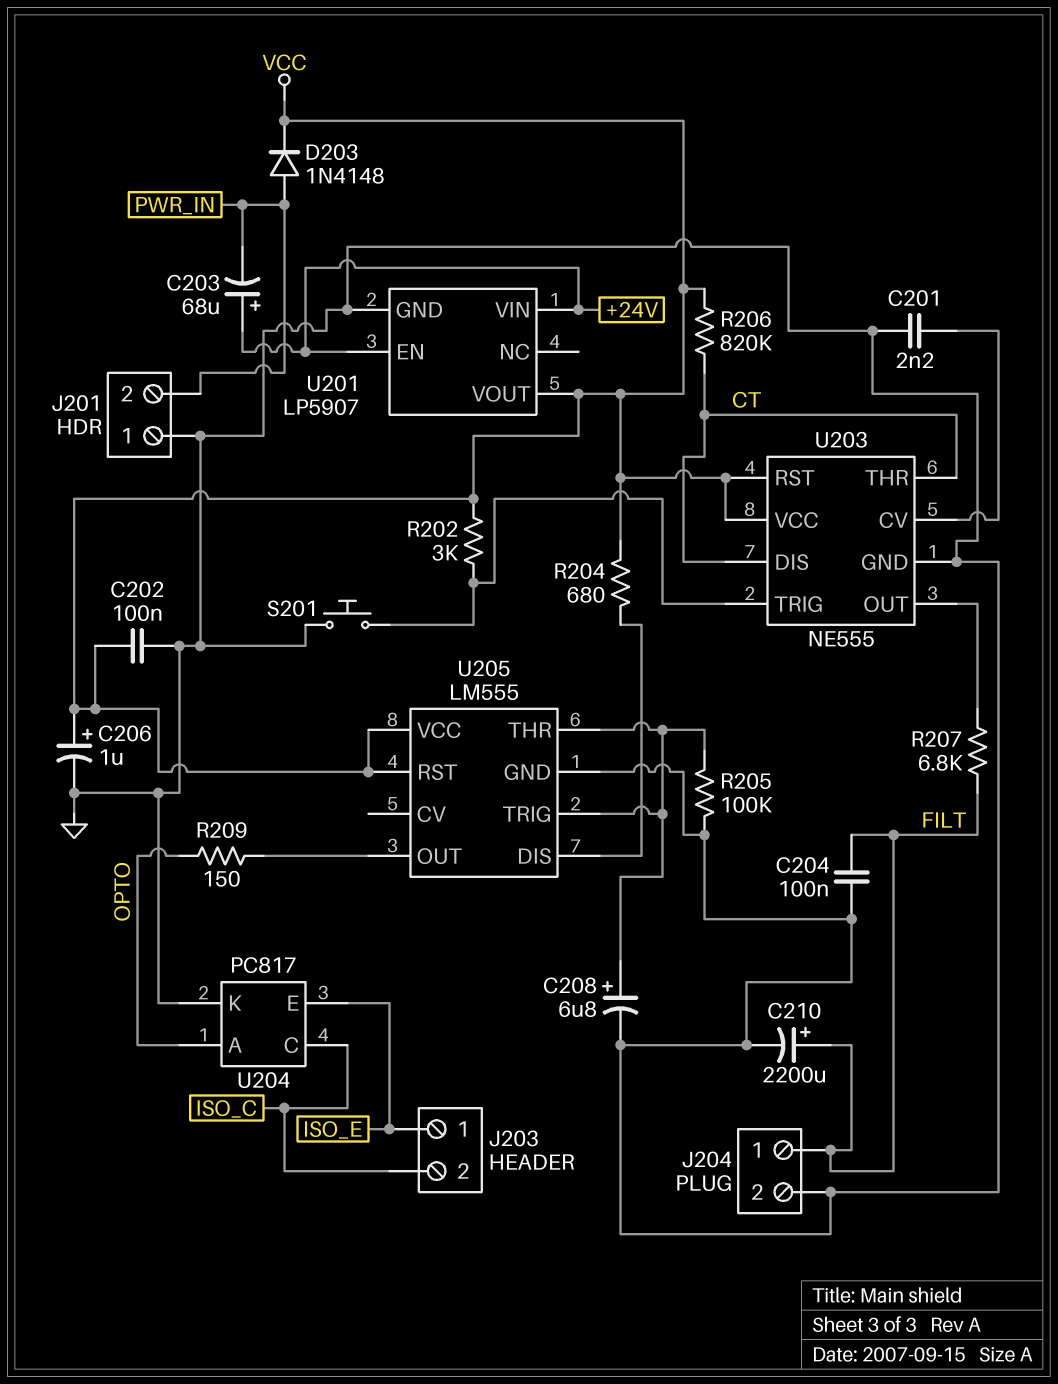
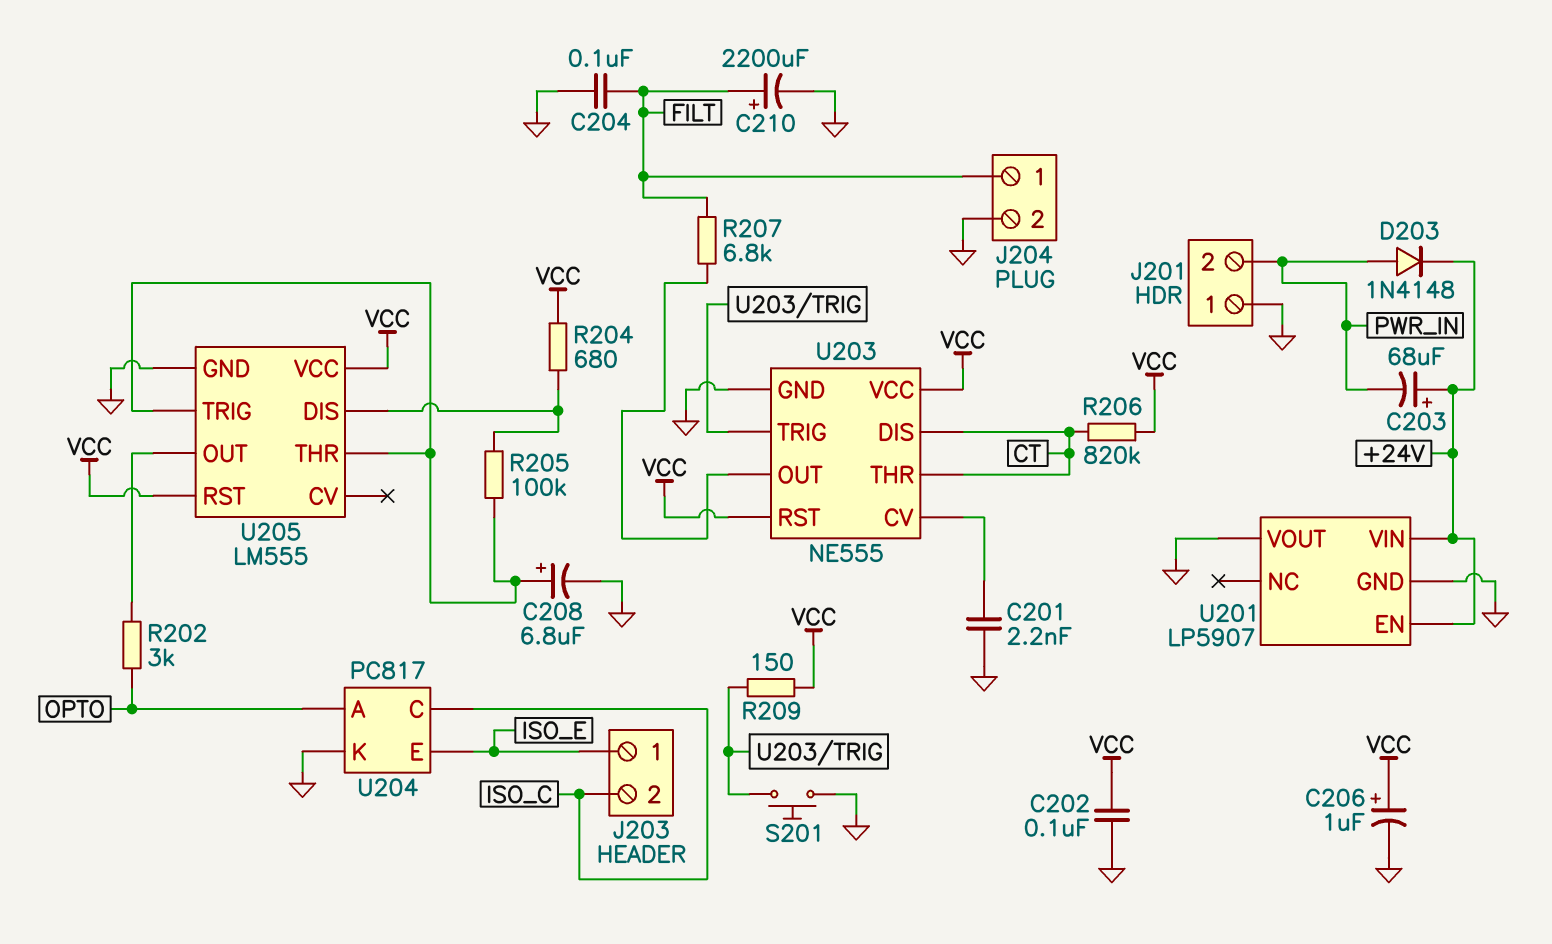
D203: diode 1N4148 (A PWR_IN, K VCC) -> diode 1N4148 (A PWR_IN, K +24V)
R202: 3k (U203/TRIG, VCC) -> 3k (OPTO, U205/OUT)
R205: 100k (GND, U205/THR) -> 100k (U205/DIS, U205/THR)
R209: 150 (OPTO, U205/OUT) -> 150 (U203/TRIG, VCC)
U201 pin VOUT: VCC -> GND

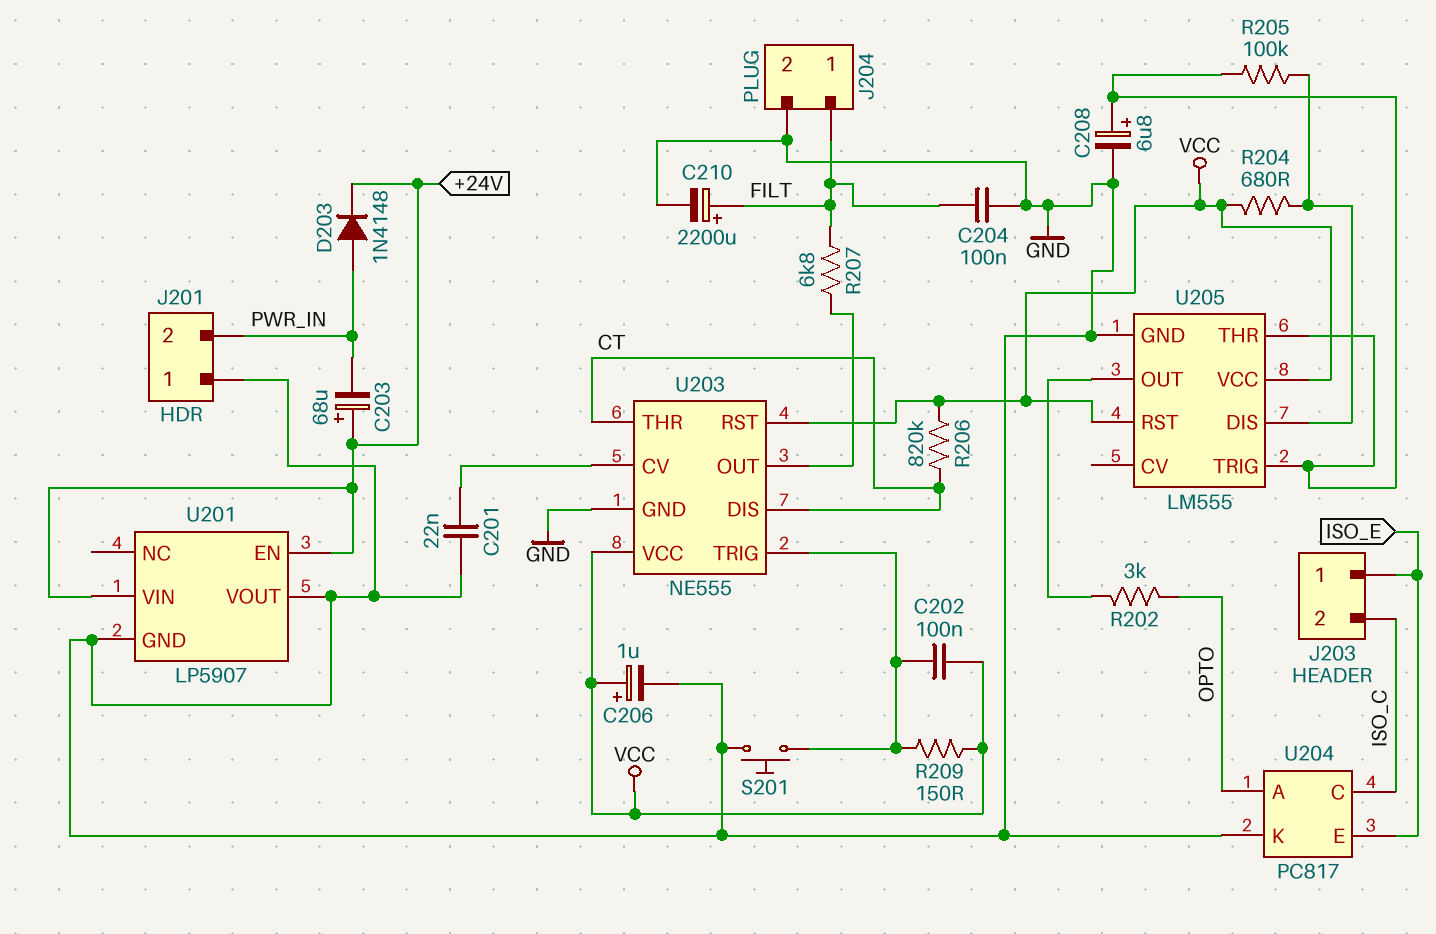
C201: 2.2nF (GND, U203/CV) -> 22nF (GND, U203/CV)
C202: 100nF (GND, VCC) -> 100nF (U203/TRIG, VCC)

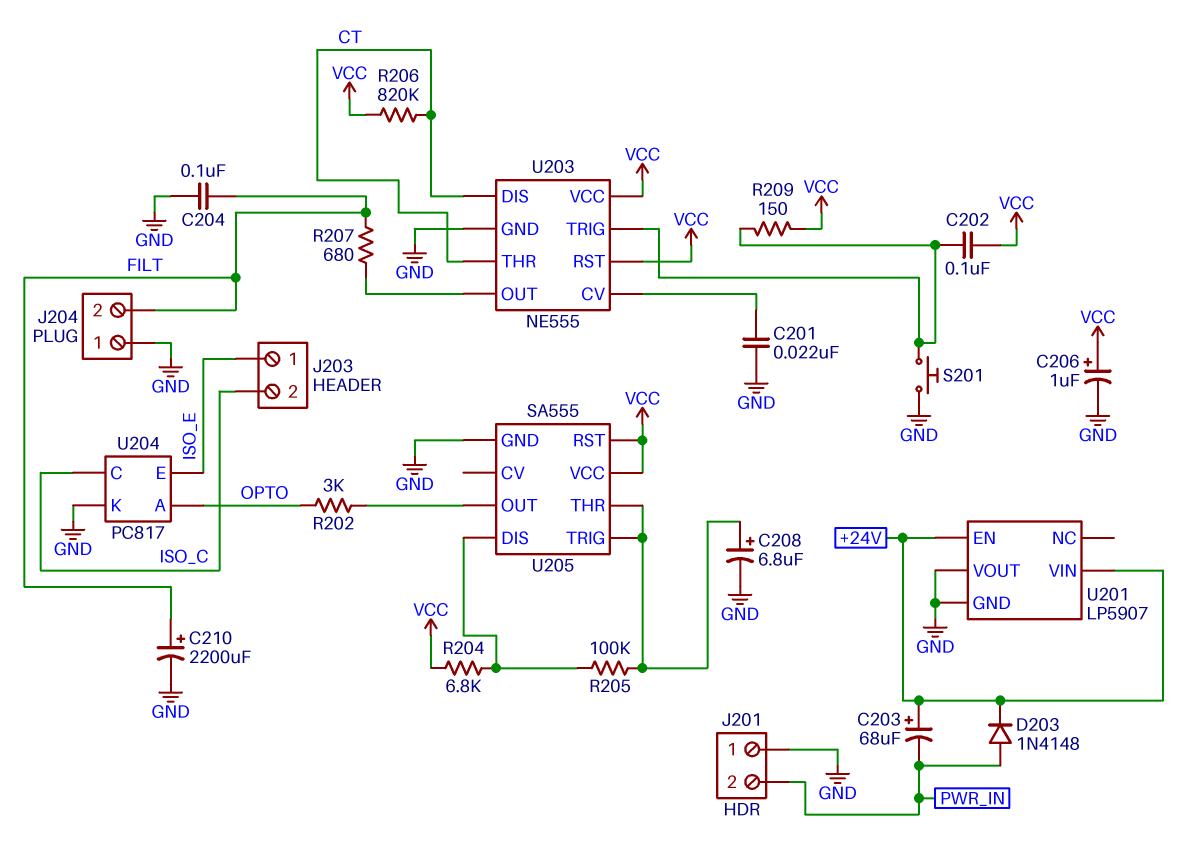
J204 pin 1: FILT -> GND
J204 pin 2: GND -> FILT
R204: 680 (U205/DIS, VCC) -> 6.8k (U205/DIS, VCC)
R207: 6.8k (FILT, U203/OUT) -> 680 (FILT, U203/OUT)
U205: LM555 -> SA555

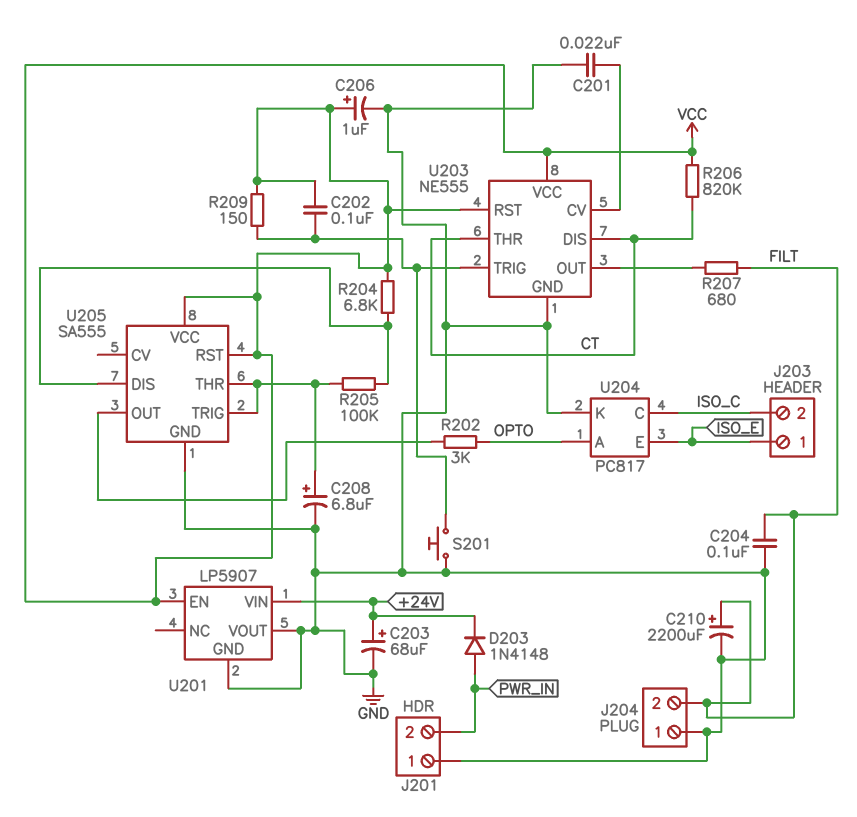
C203: 68uF (plus +24V, minus PWR_IN) -> 68uF (plus +24V, minus GND)
U201 pin EN: +24V -> VCC

